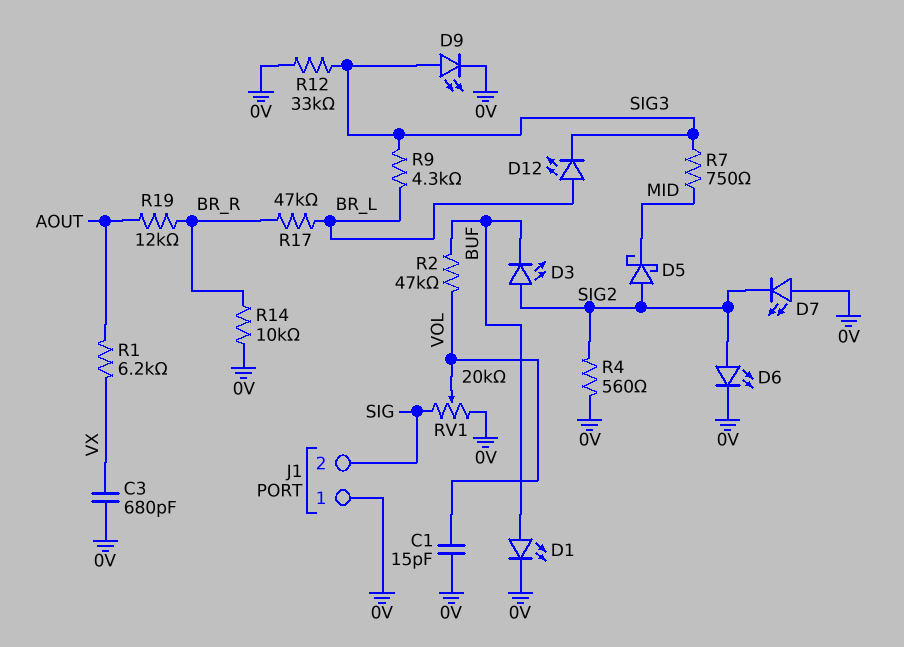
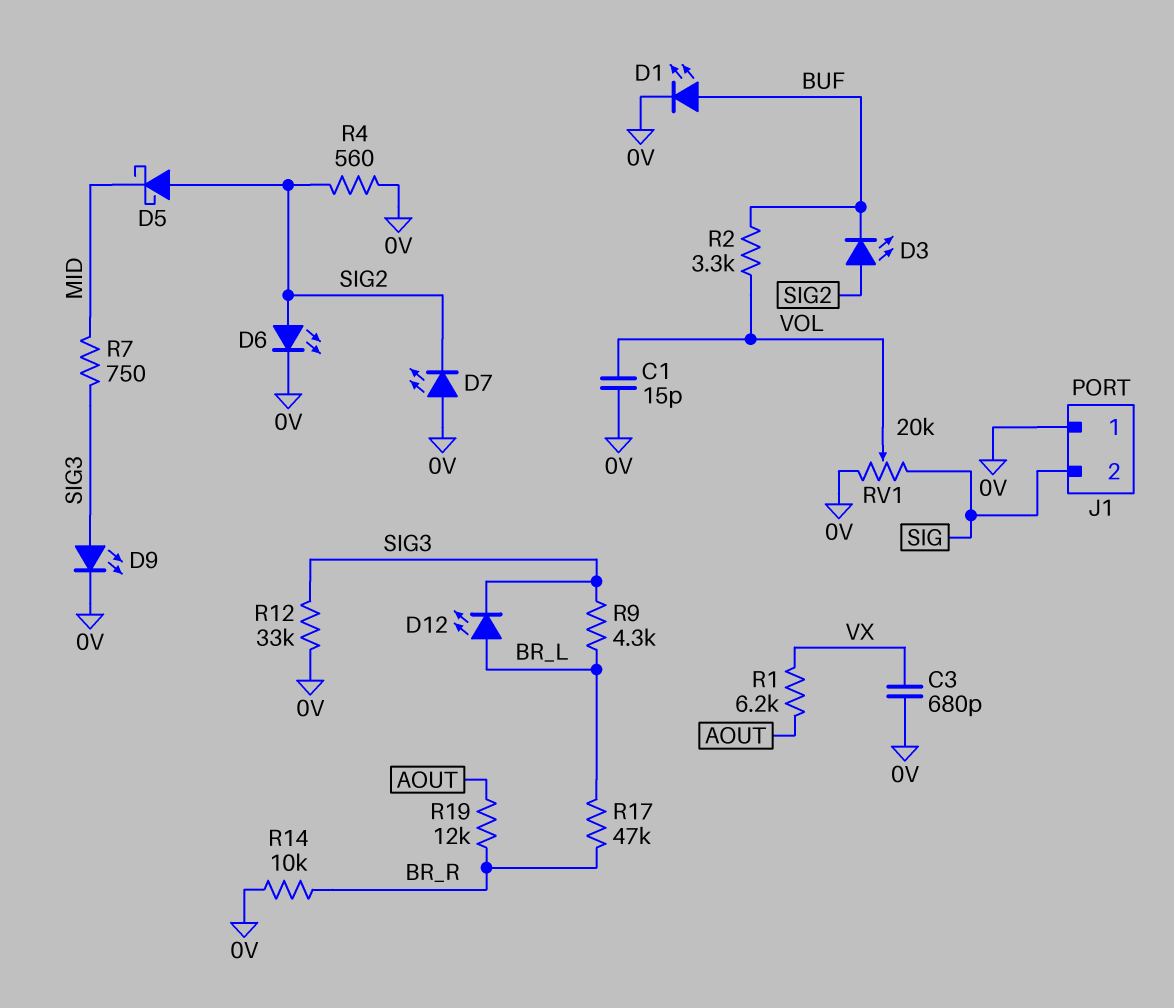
R2: 47k (BUF, VOL) -> 3.3k (BUF, VOL)

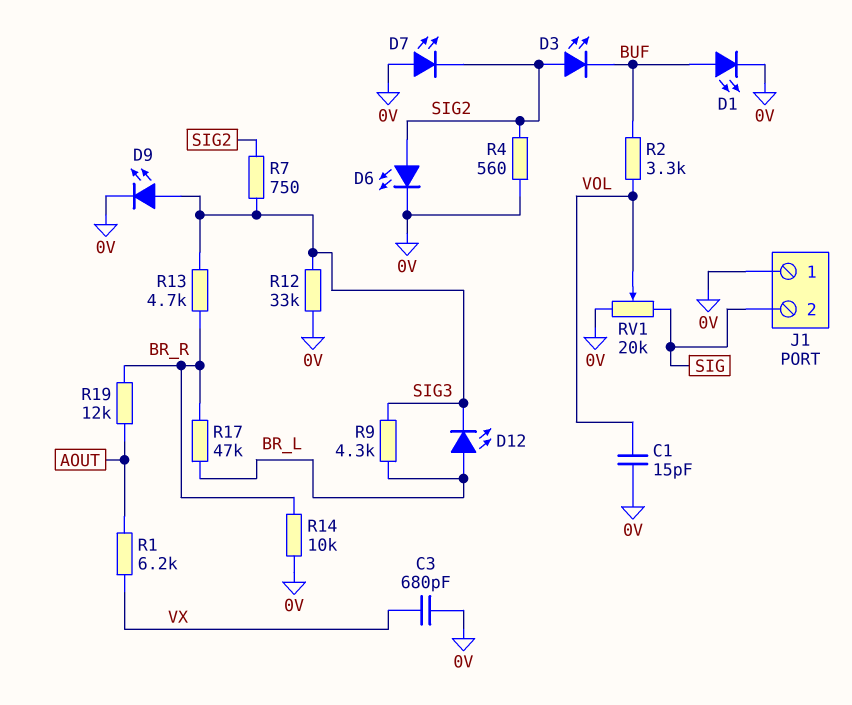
D5: schottky (A SIG2, K MID) -> none
R7: 750 (MID, SIG3) -> 750 (SIG2, SIG3)
R13: none -> 4.7k (BR_R, SIG3)

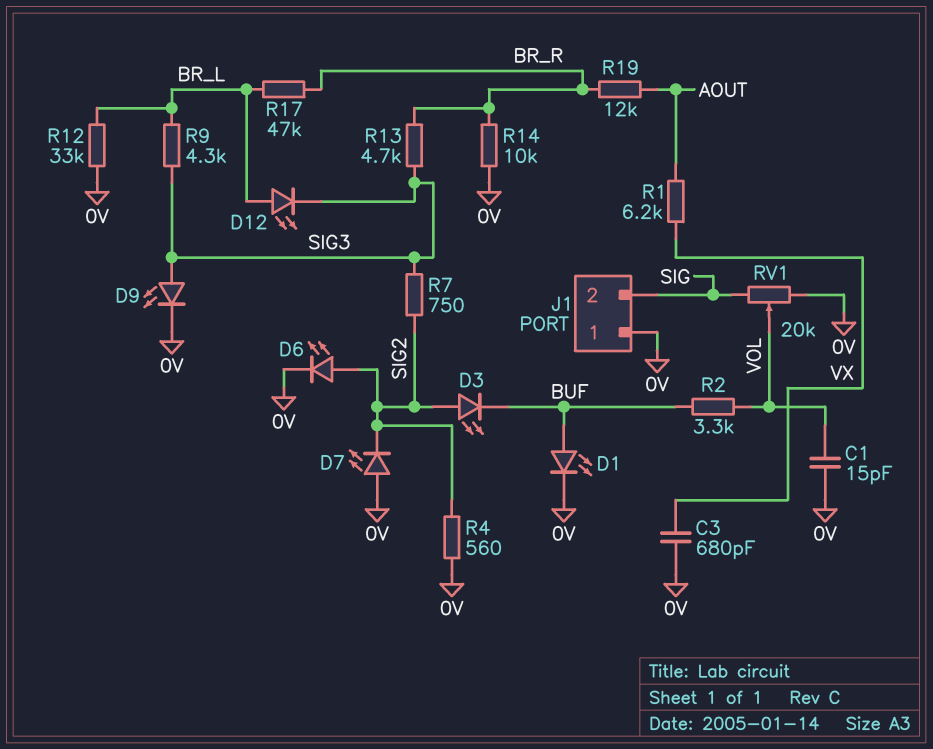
R12: 33k (0V, SIG3) -> 33k (0V, BR_L)

